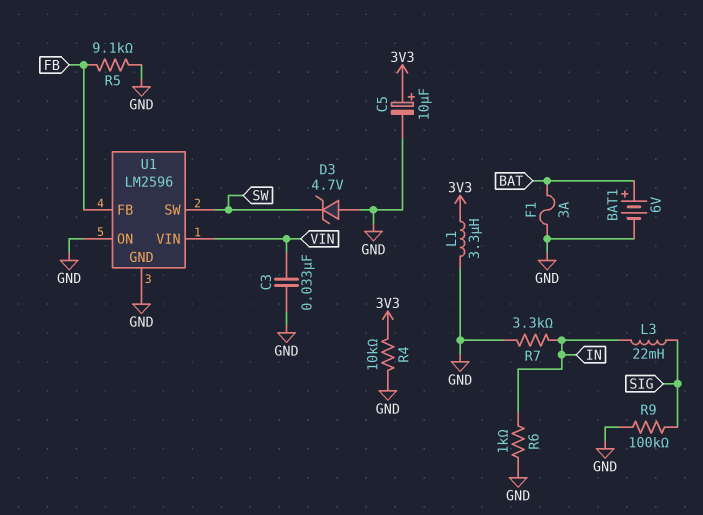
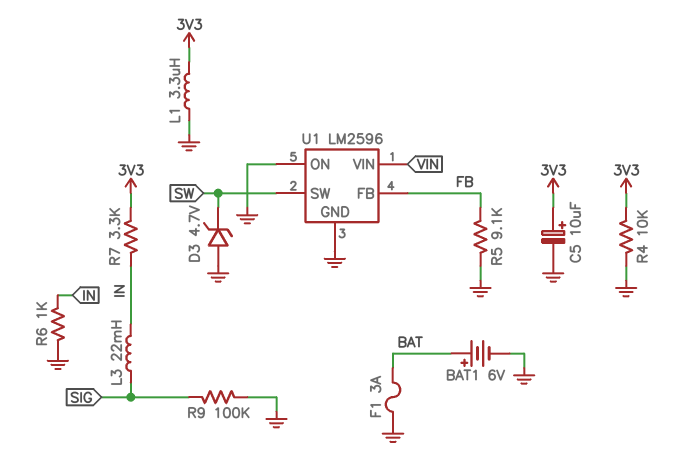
C3: 33nF (GND, VIN) -> none
R7: 3.3k (GND, IN) -> 3.3k (3V3, IN)

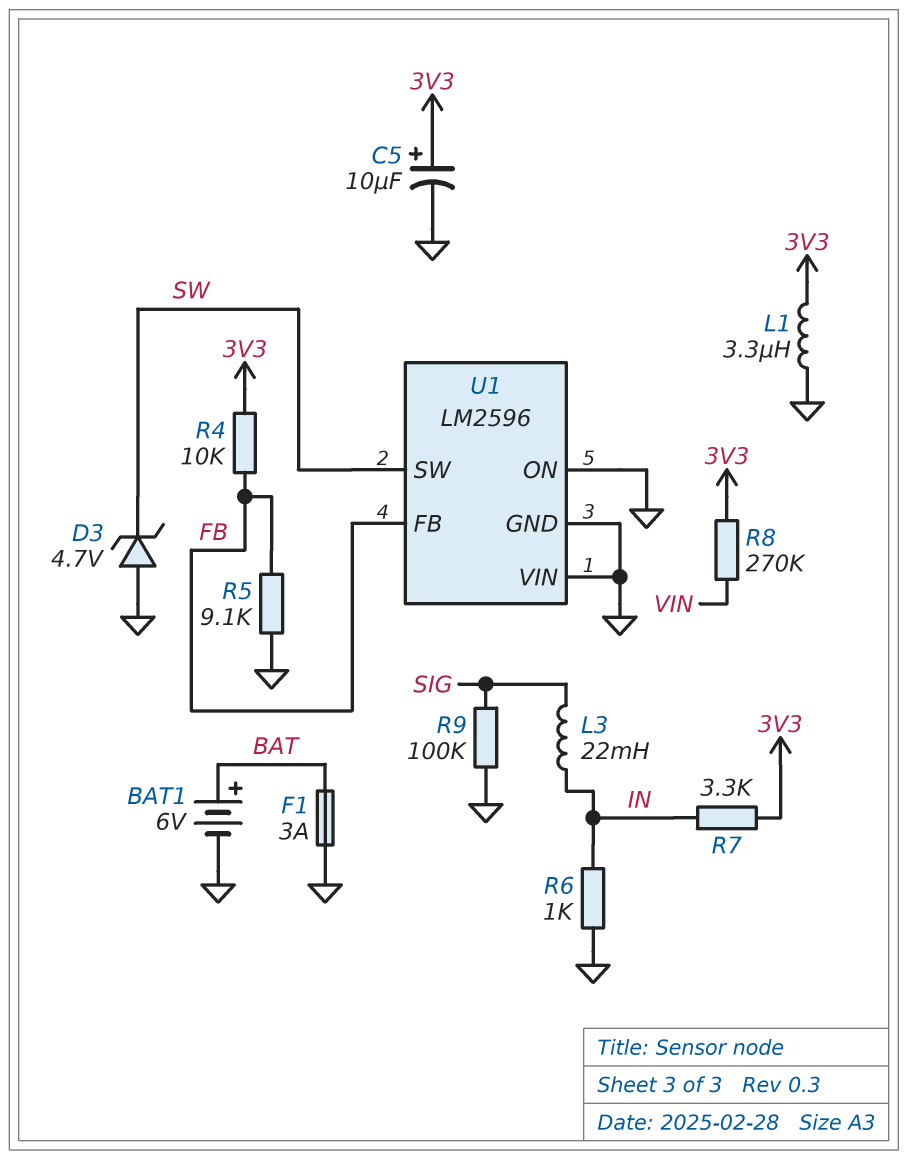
R4: 10k (3V3, GND) -> 10k (3V3, FB)
R8: none -> 270k (3V3, VIN)
U1 pin VIN: VIN -> GND

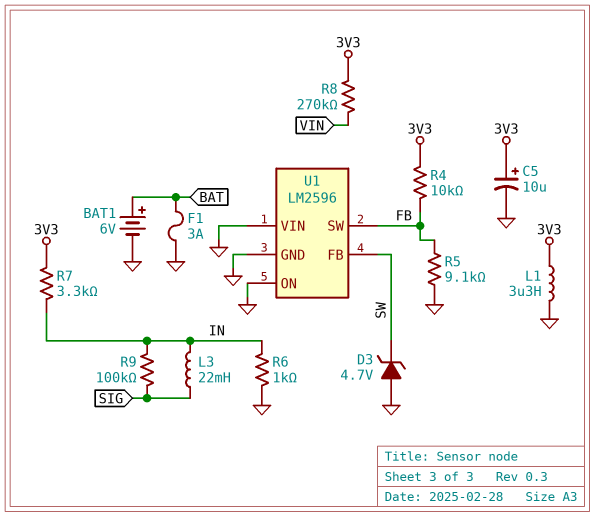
R9: 100k (GND, SIG) -> 100k (IN, SIG)
U1 pin FB: FB -> SW
U1 pin SW: SW -> FB

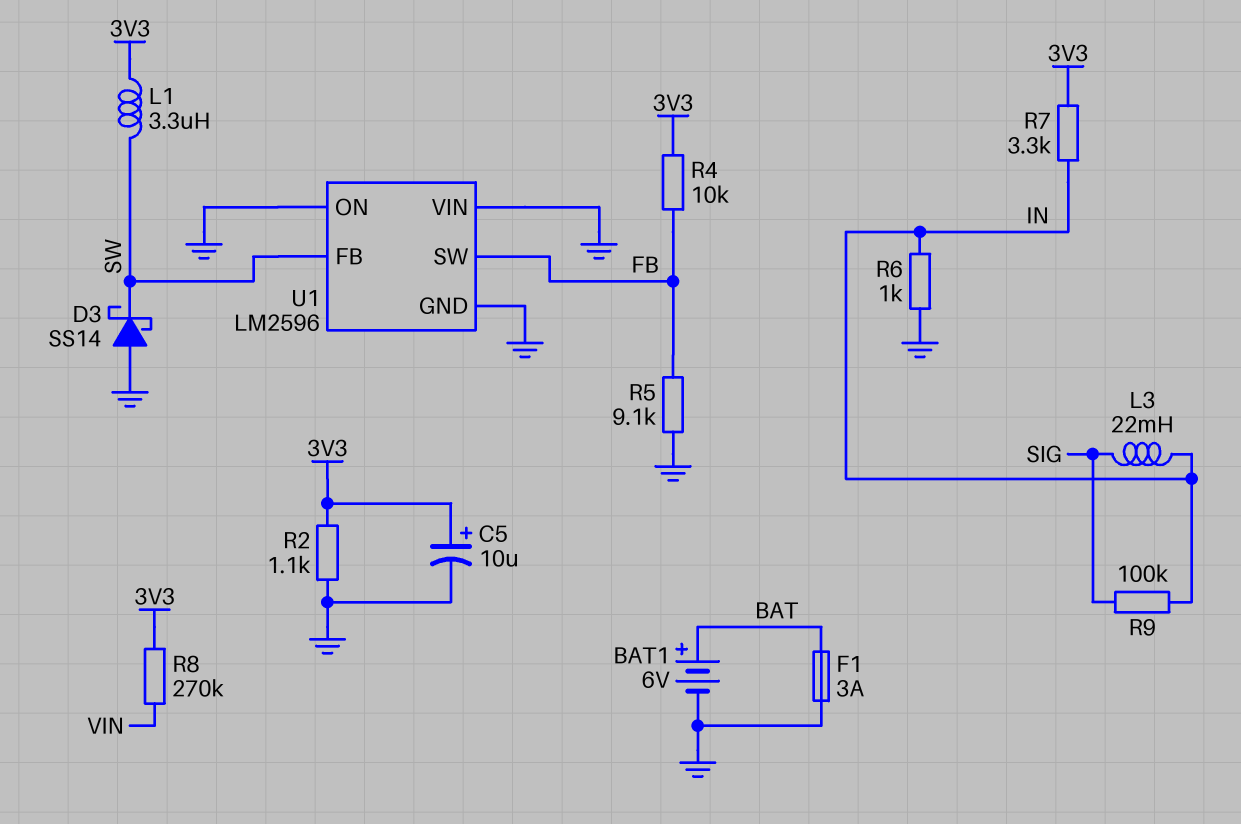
D3: zener 4.7V (A GND, K SW) -> schottky SS14 (A GND, K SW)
L1: 3.3uH (3V3, GND) -> 3.3uH (3V3, SW)
R2: none -> 1.1k (3V3, GND)

